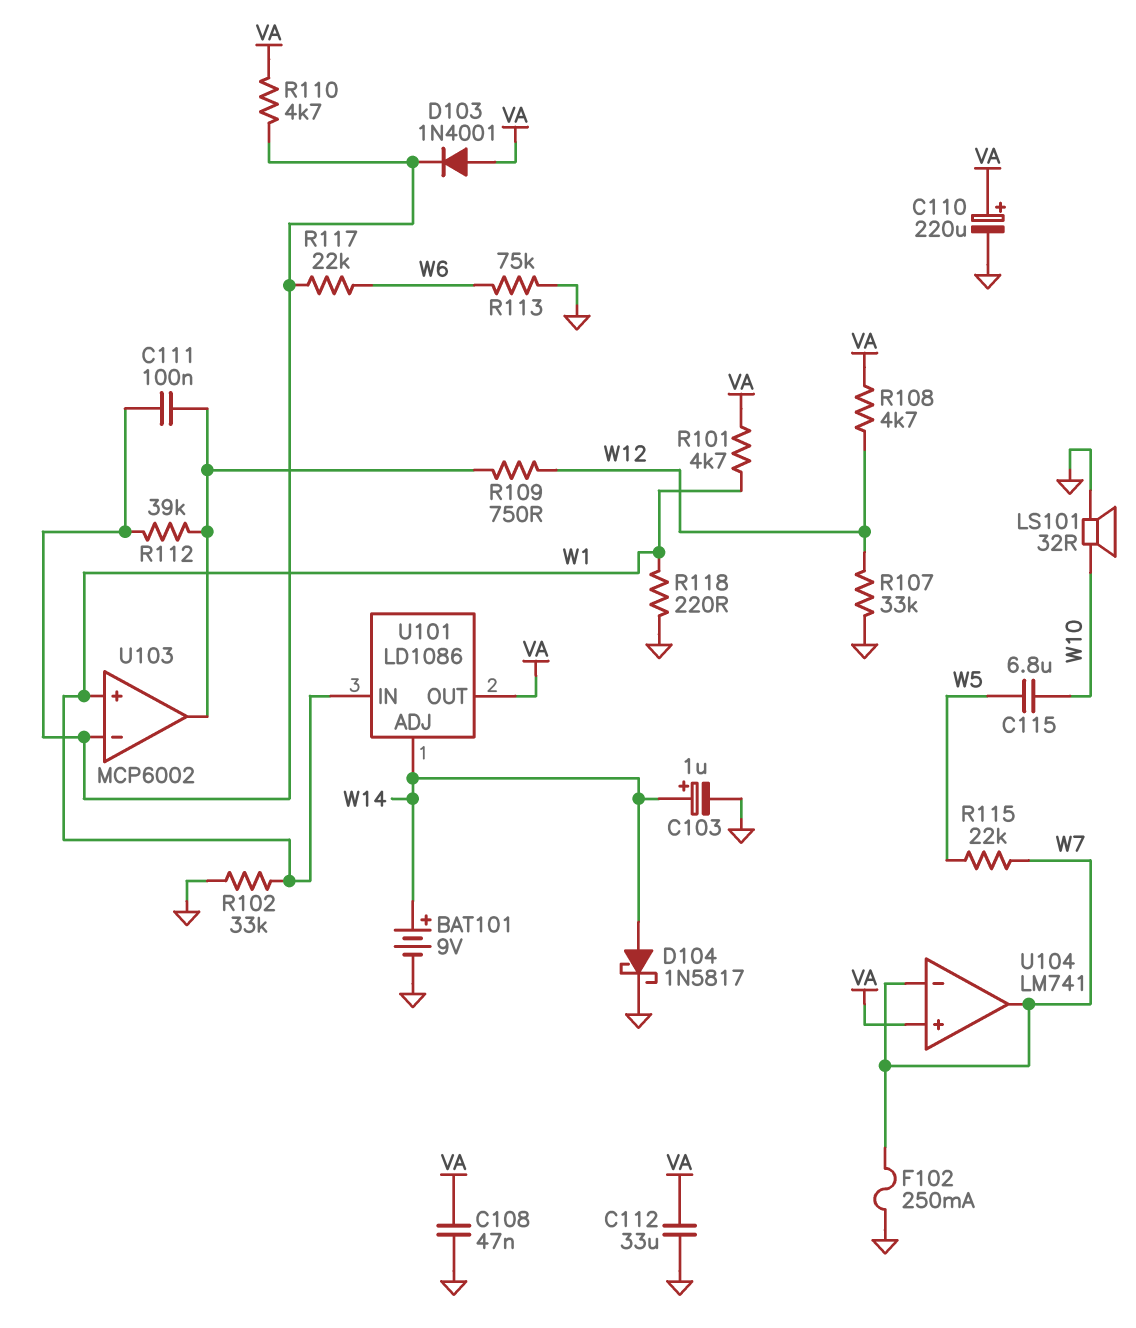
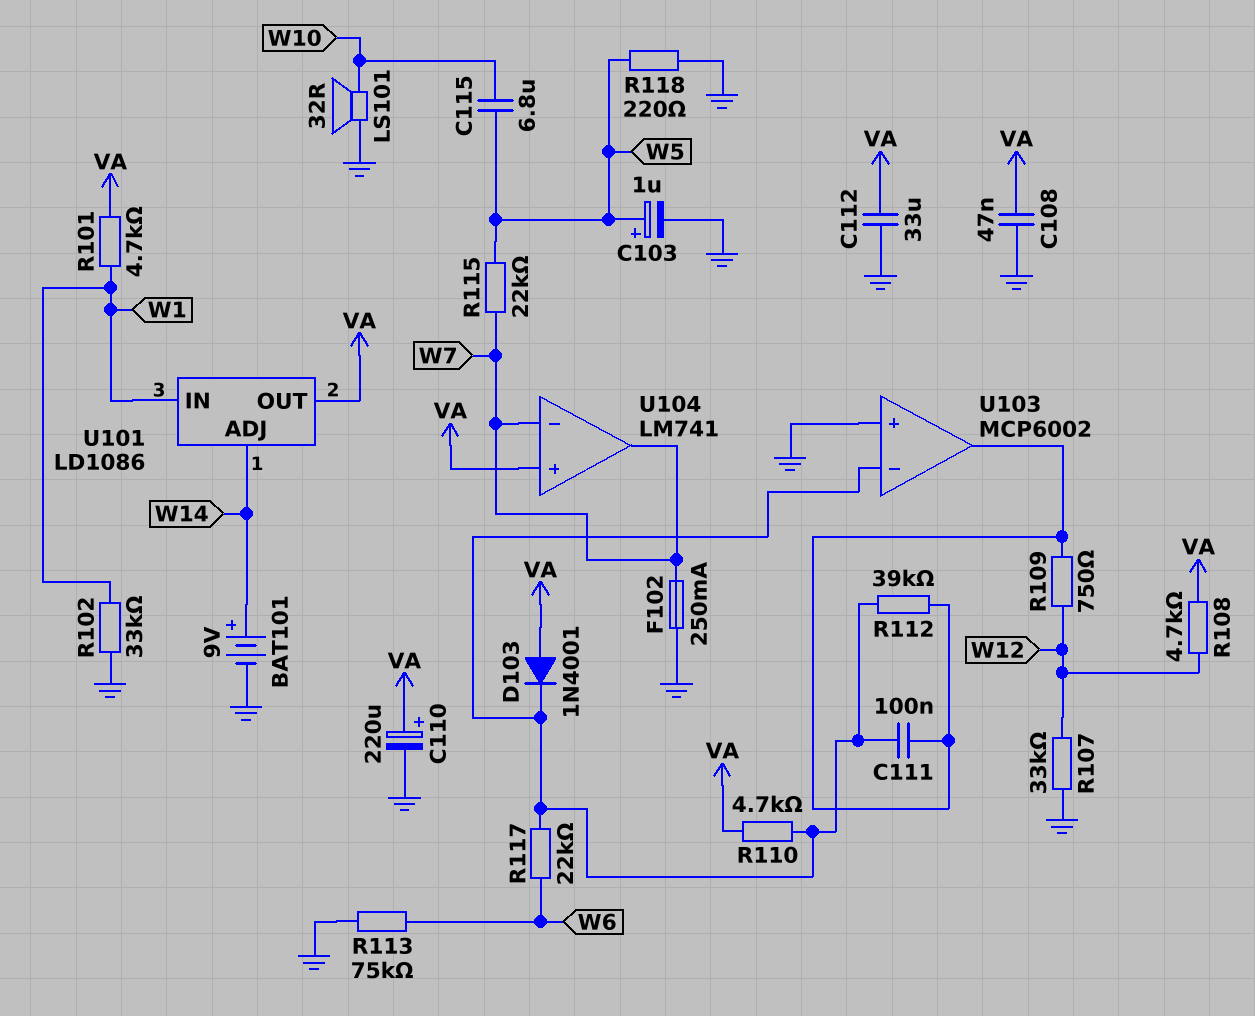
C103: 1uF (plus W14, minus GND) -> 1uF (plus W5, minus GND)
D104: schottky 1N5817 (A W14, K GND) -> none
R118: 220 (GND, W1) -> 220 (GND, W5)
U103 pin in+: W1 -> GND

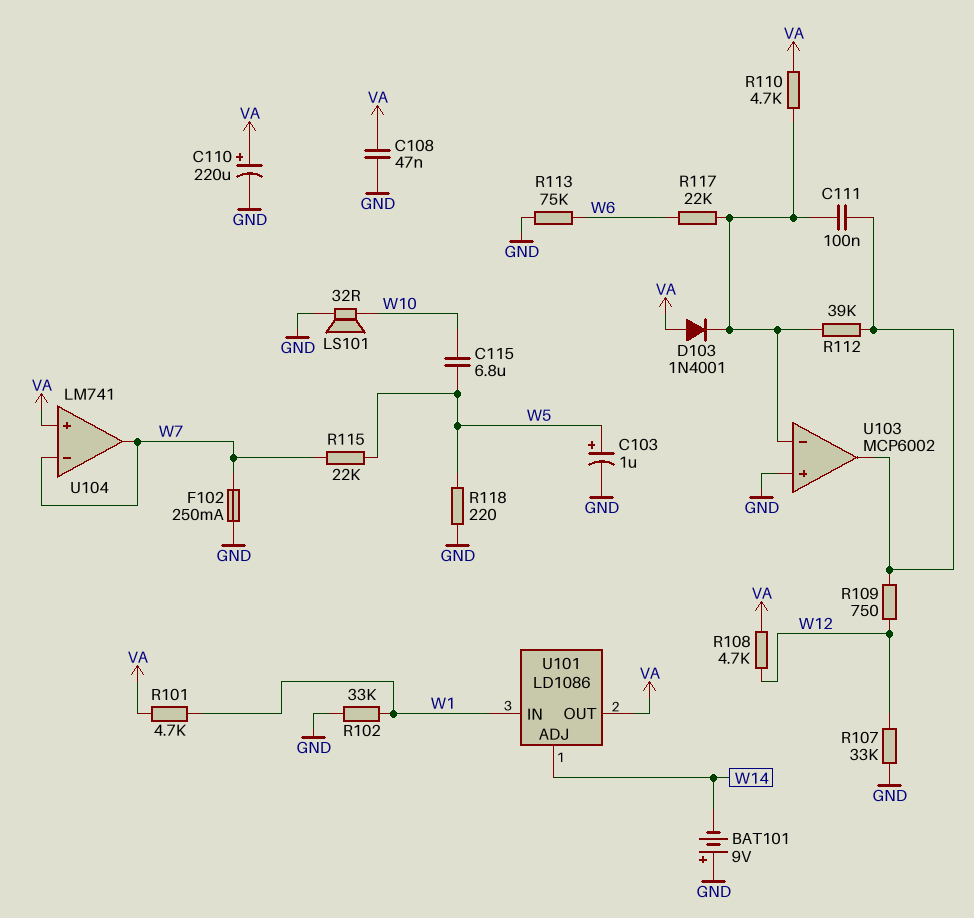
BAT101: 9V (plus W14, minus GND) -> 9V (plus GND, minus W14)
C112: 33uF (GND, VA) -> none

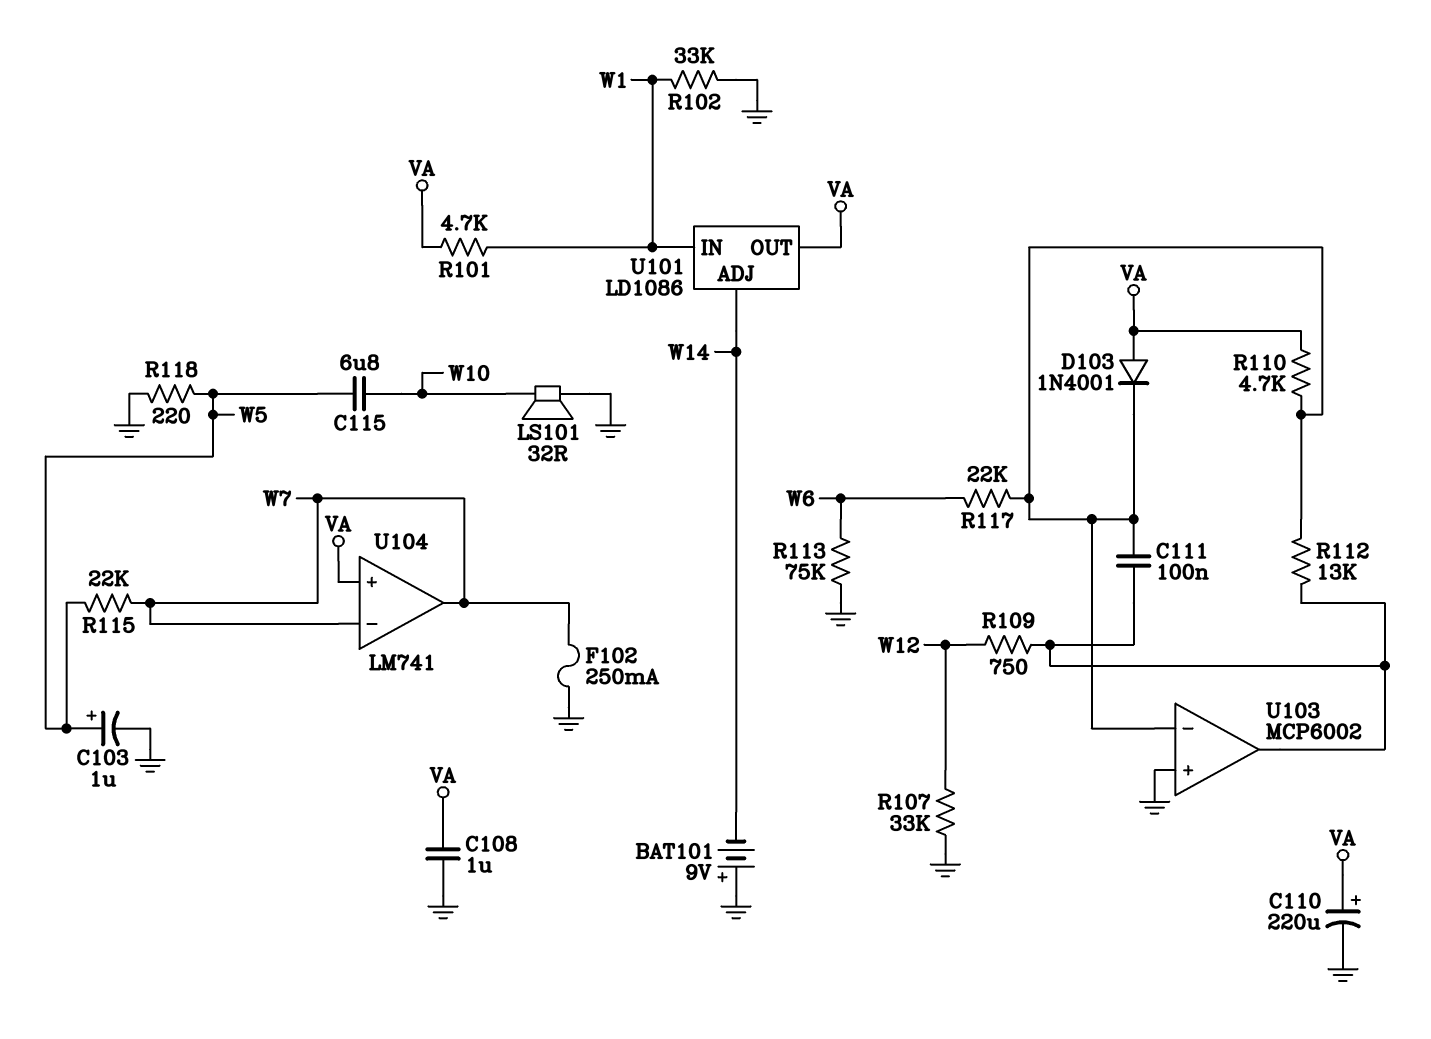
C108: 47nF (GND, VA) -> 1uF (GND, VA)
R108: 4.7k (VA, W12) -> none
R112: 39k (U103/in-, U103/out) -> 13k (U103/in-, U103/out)

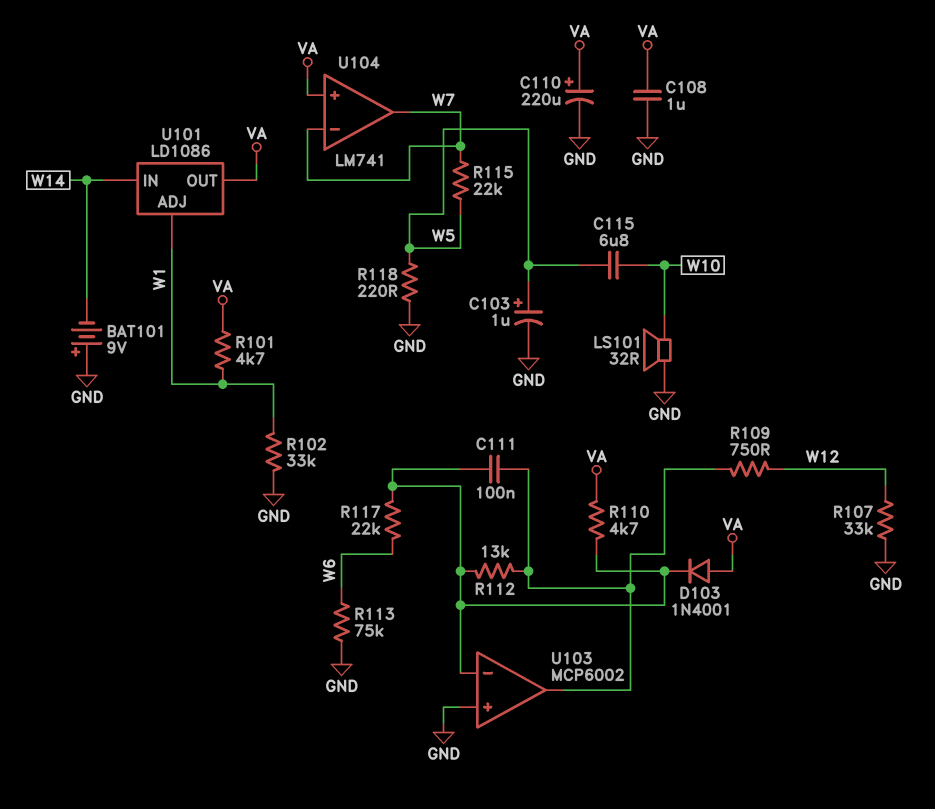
F102: 250mA (GND, W7) -> none
U101 pin ADJ: W14 -> W1
U101 pin IN: W1 -> W14

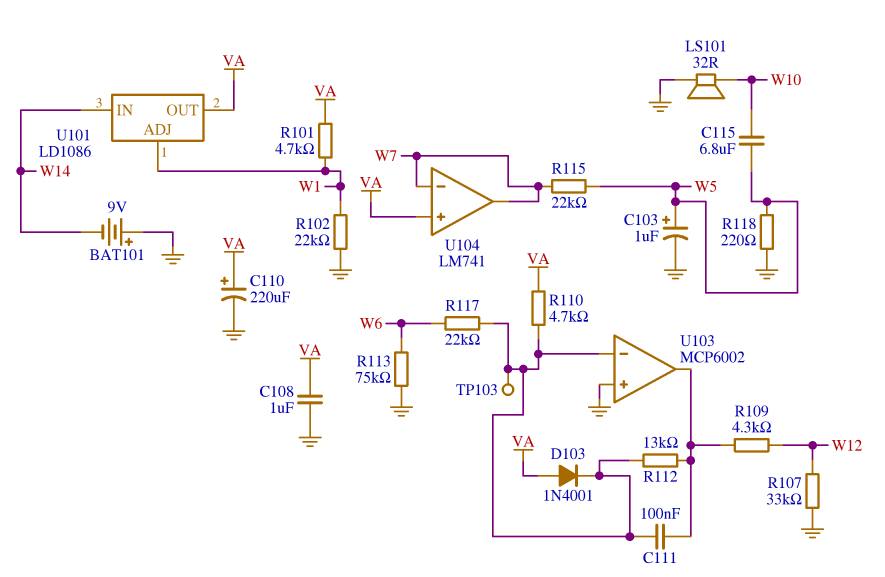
R102: 33k (GND, W1) -> 22k (GND, W1)
R109: 750 (U103/out, W12) -> 4.3k (U103/out, W12)
TP103: none -> test point (U103/in-)

